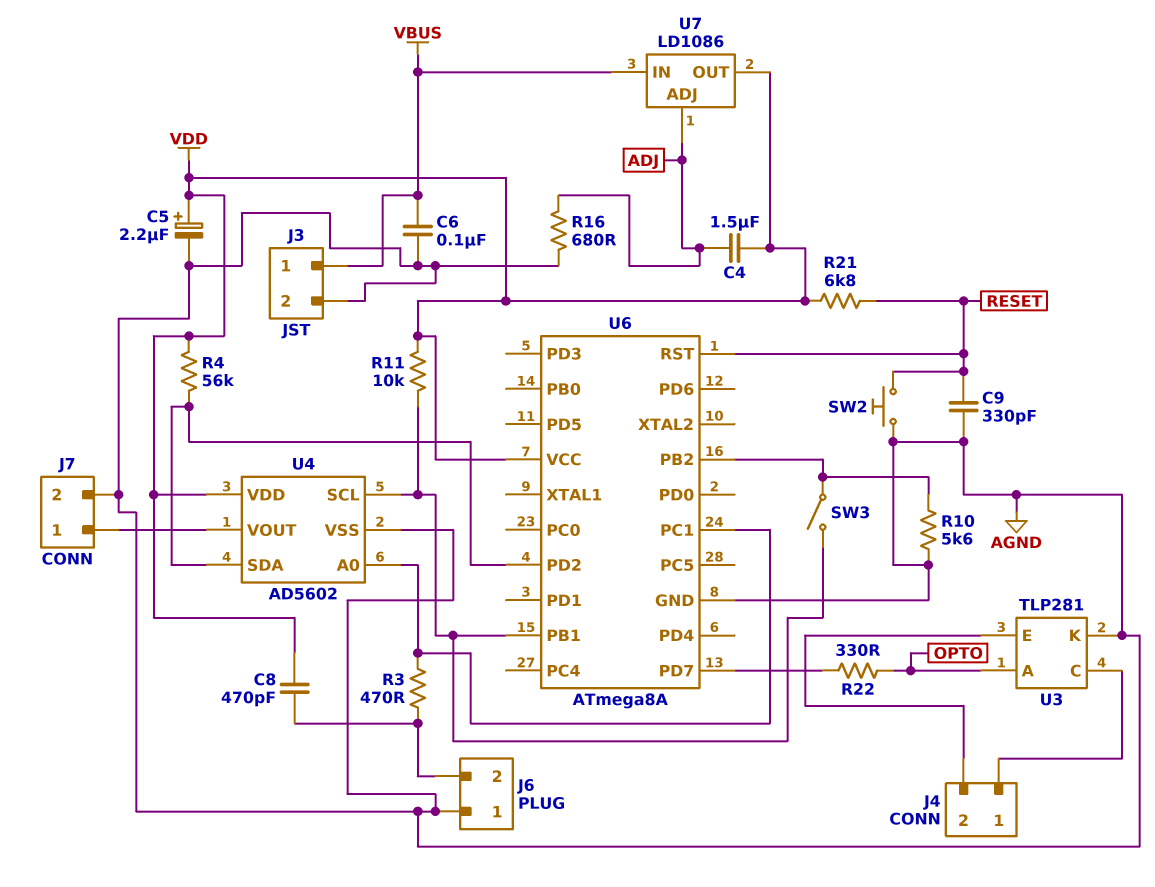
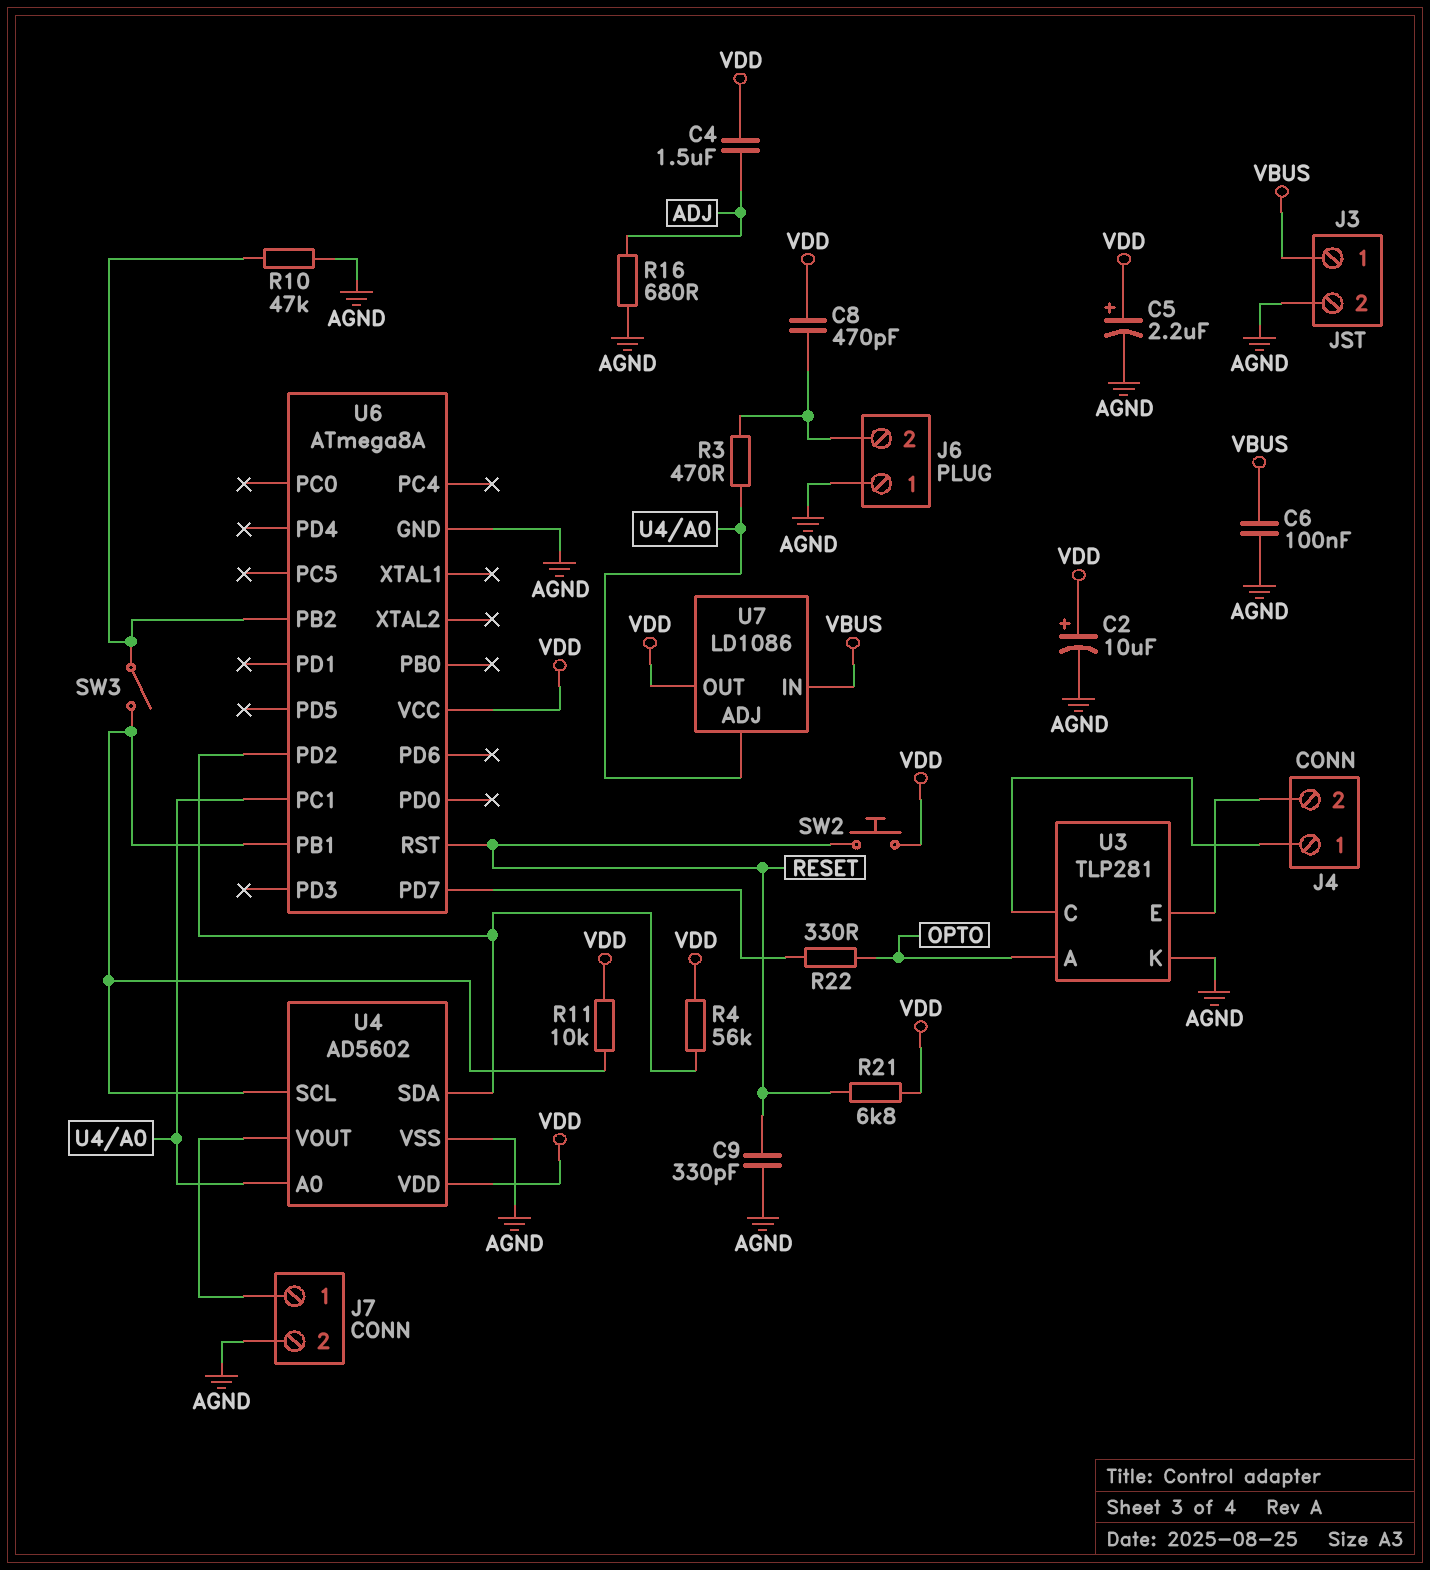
C2: none -> 10uF (plus VDD, minus AGND)
R10: 5.6k (AGND, U6/PB2) -> 47k (AGND, U6/PB2)
SW2: button (AGND, RESET) -> button (RESET, VDD)
U7 pin ADJ: ADJ -> U4/A0

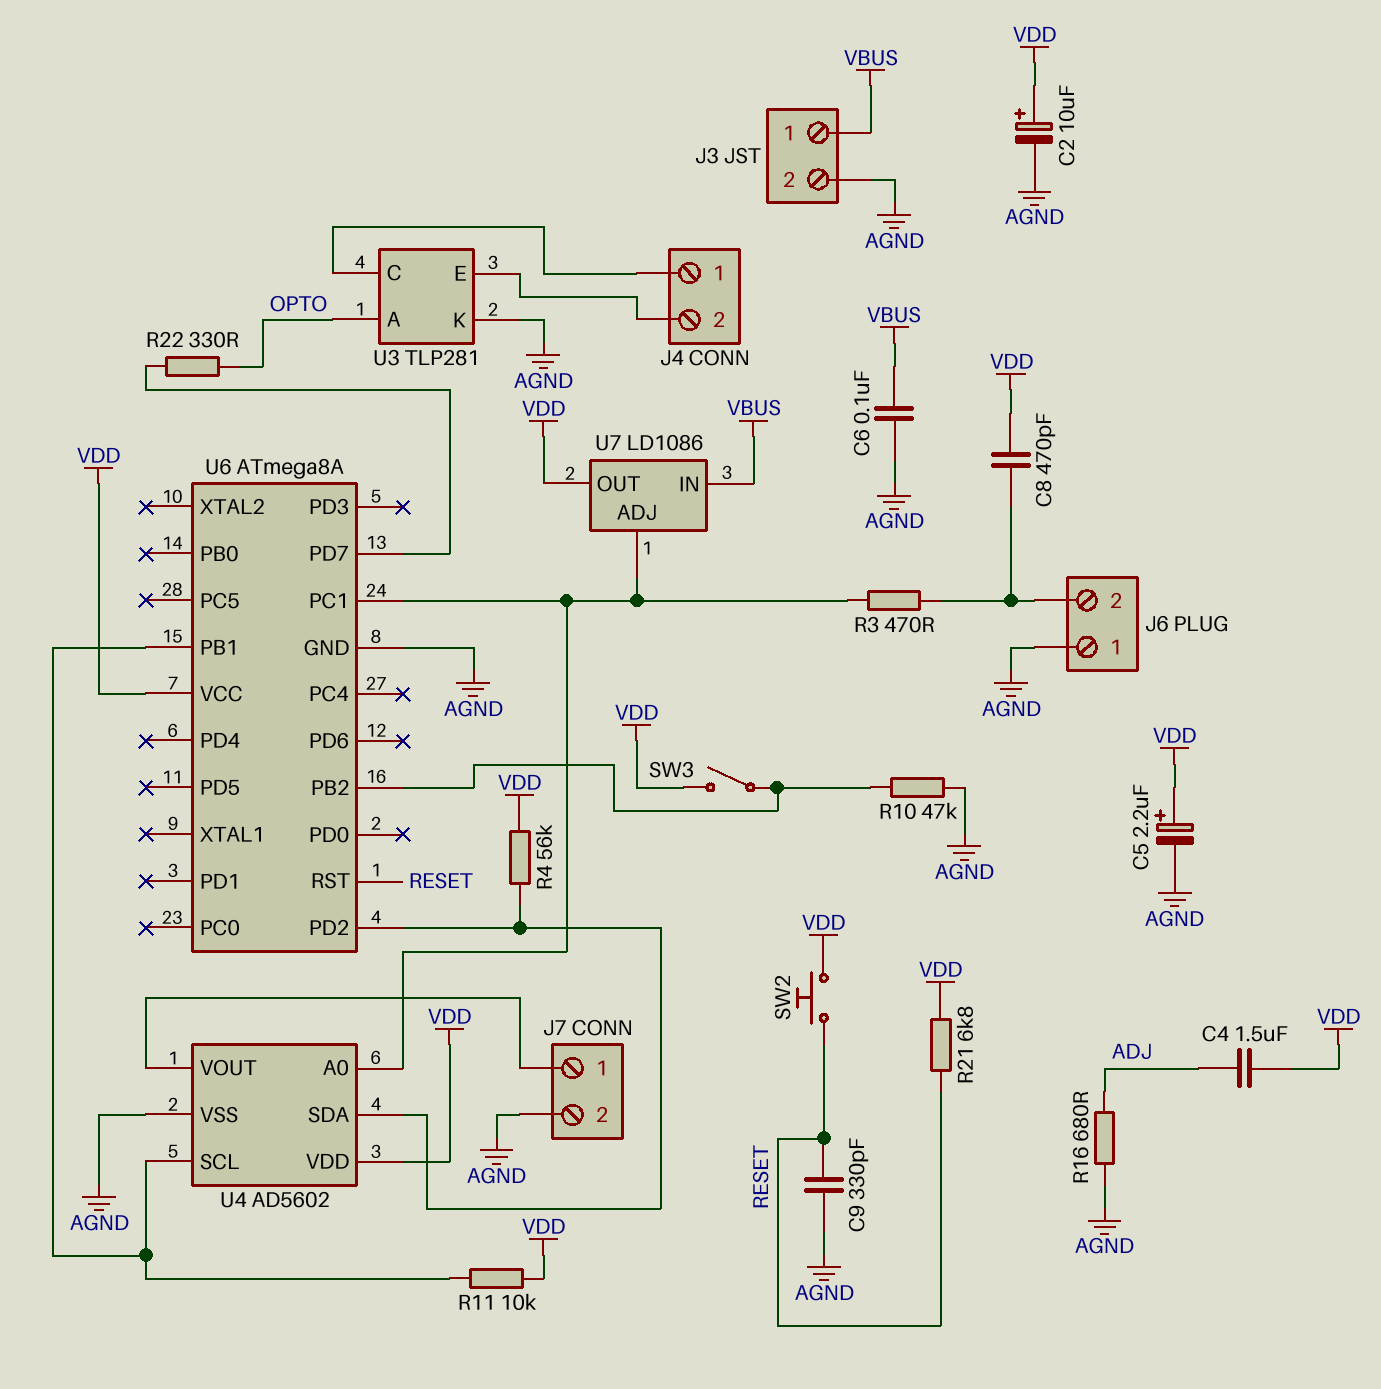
SW3: switch (U4/SCL, U6/PB2) -> switch (U6/PB2, VDD)

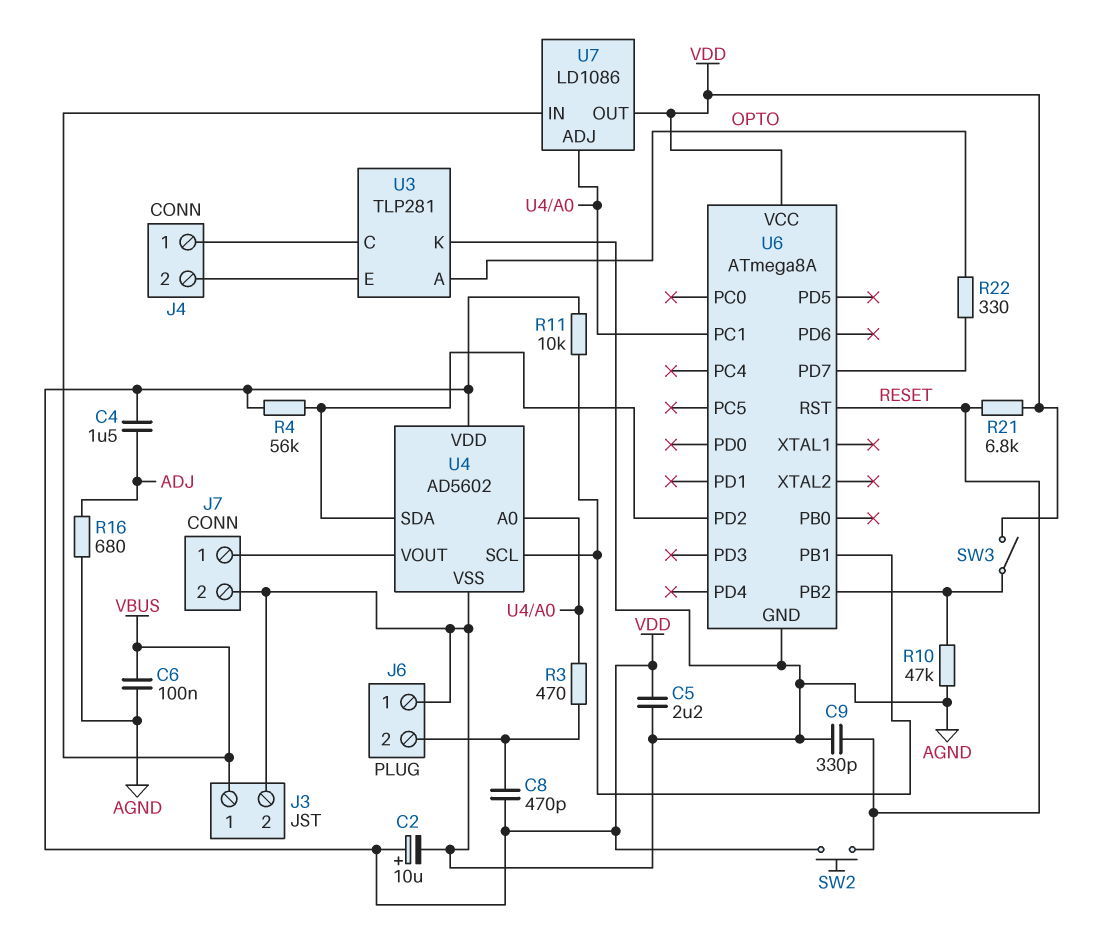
C5: 2.2uF (plus VDD, minus AGND) -> 2.2uF (AGND, VDD)

